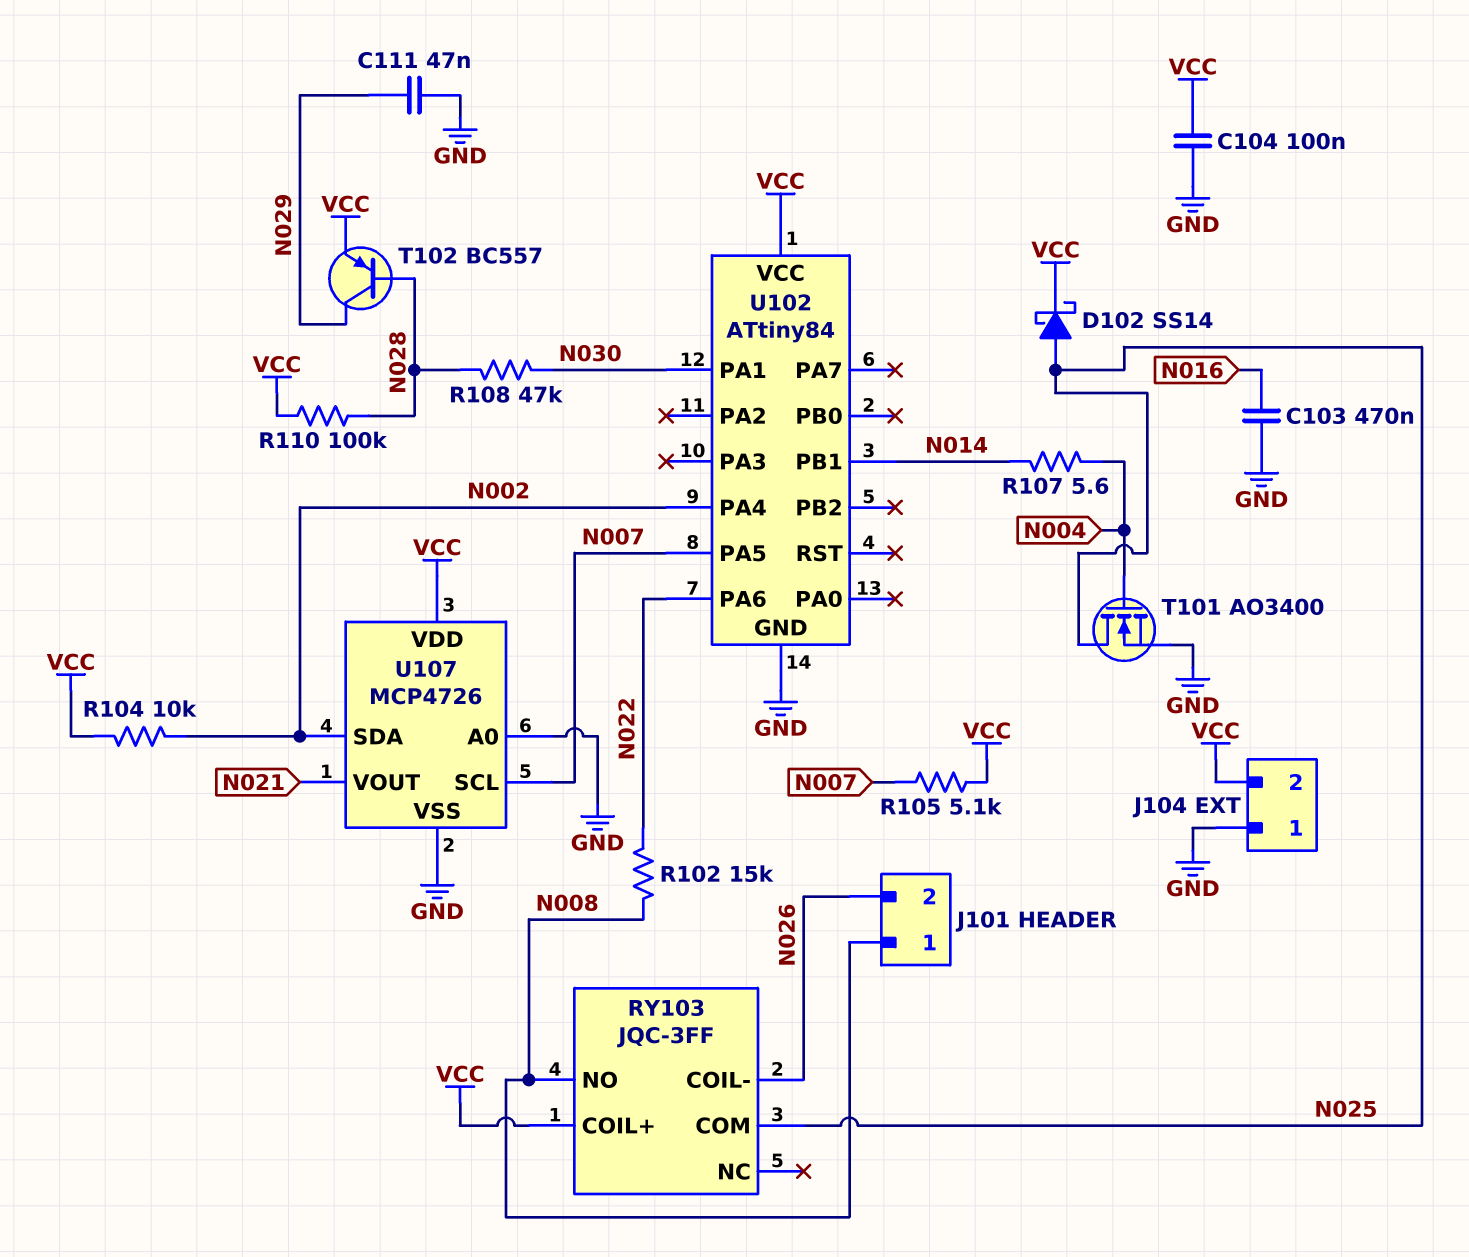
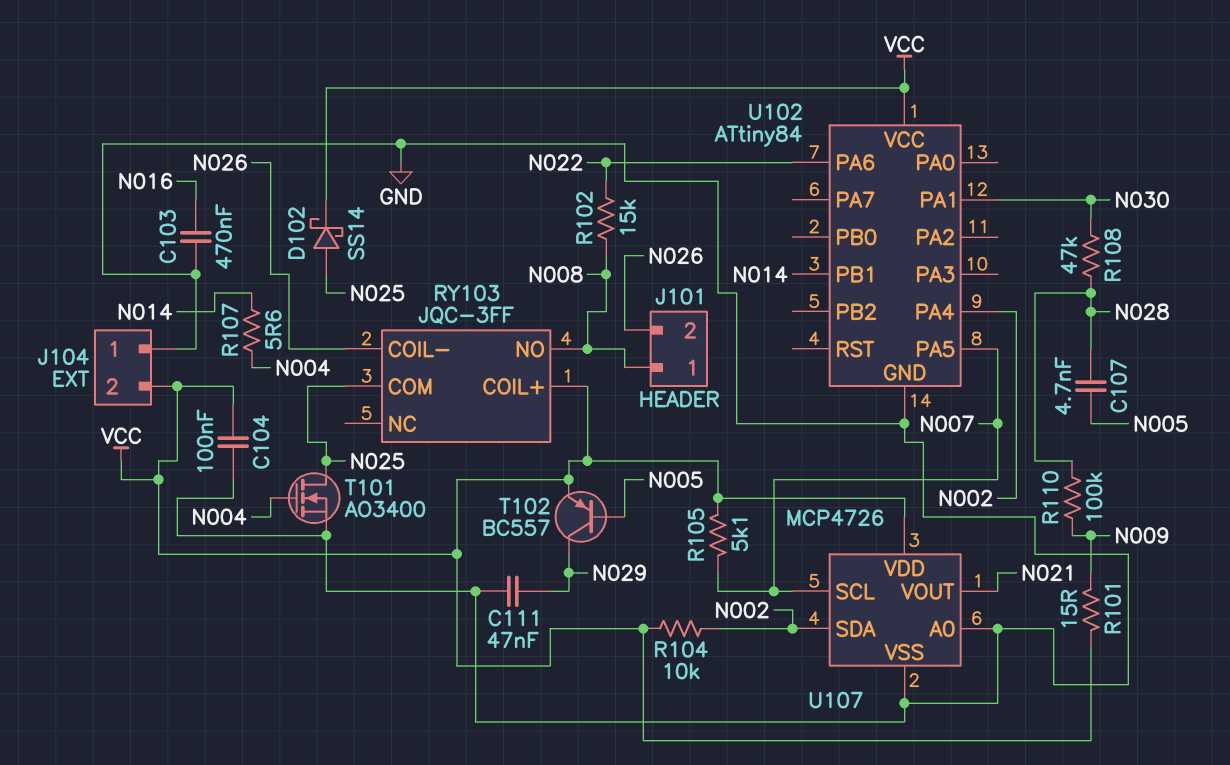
C107: none -> 4.7nF (N005, N028)
R101: none -> 15 (N009, VCC)
R110: 100k (N028, VCC) -> 100k (N009, N028)
T102: PNP BC557 (B N028, C N029, E VCC) -> PNP BC557 (B N005, C N029, E VCC)

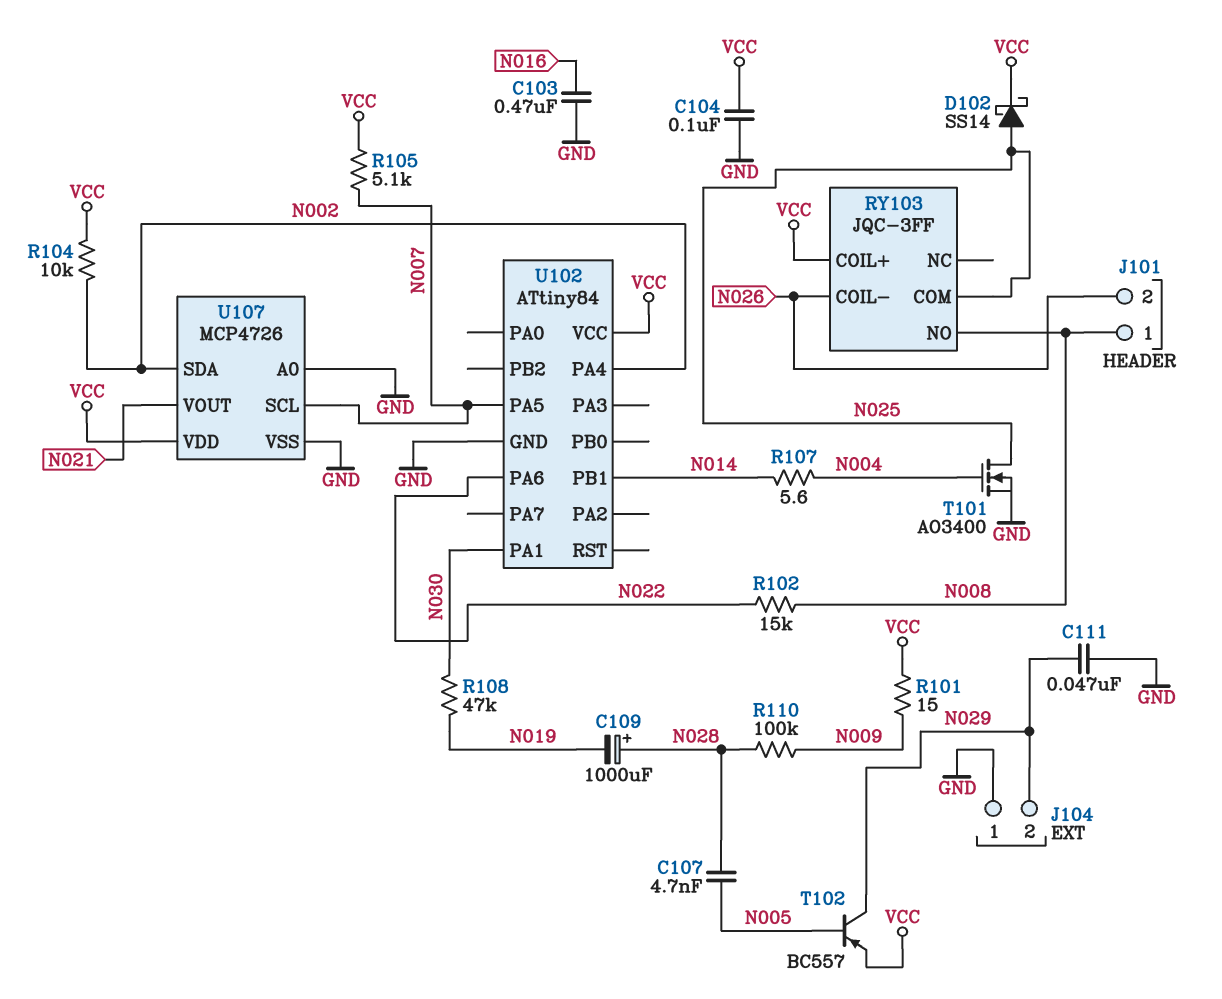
C109: none -> 1000uF (plus N028, minus N019)
J104 pin 2: VCC -> N029
R108: 47k (N028, N030) -> 47k (N019, N030)

